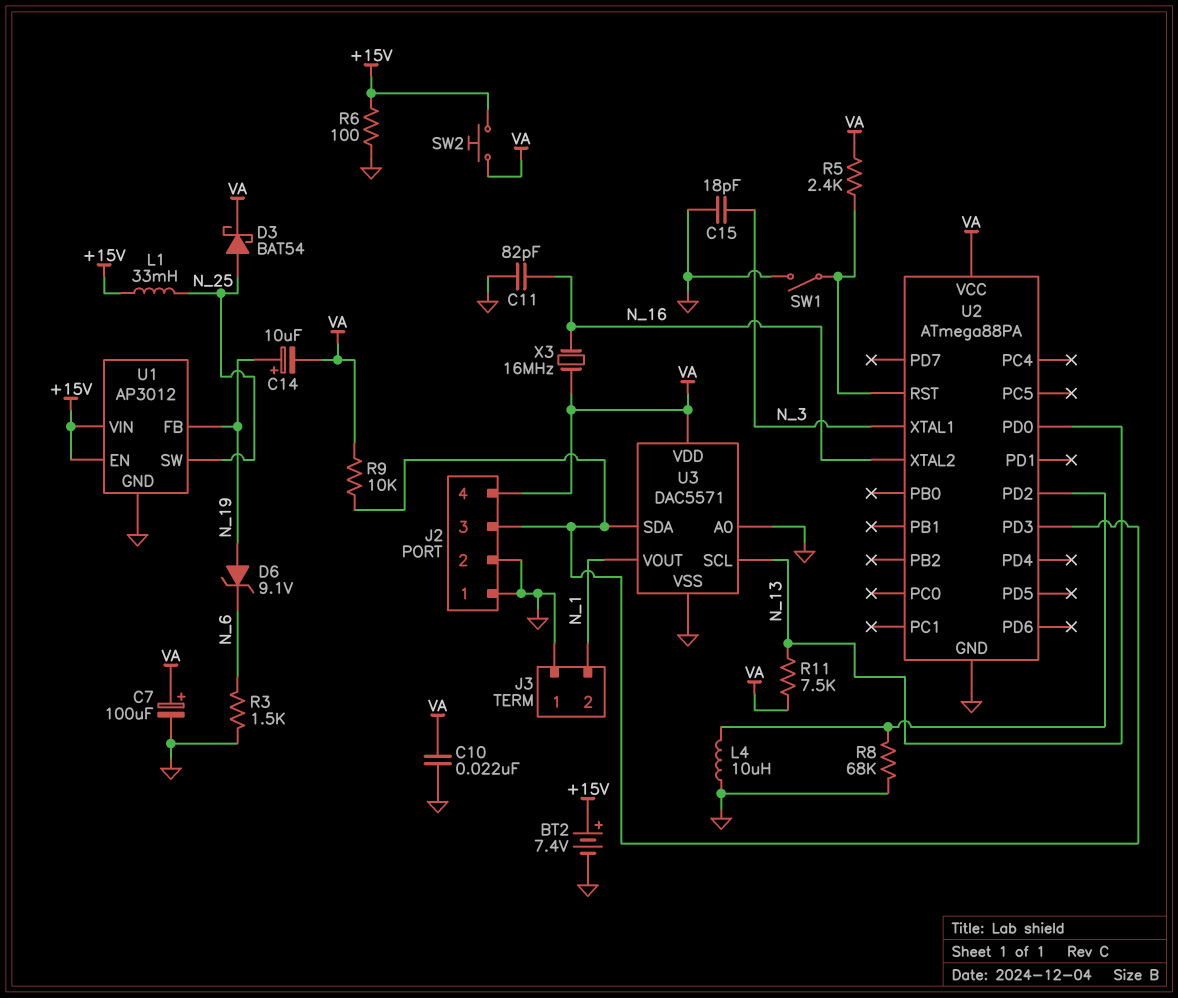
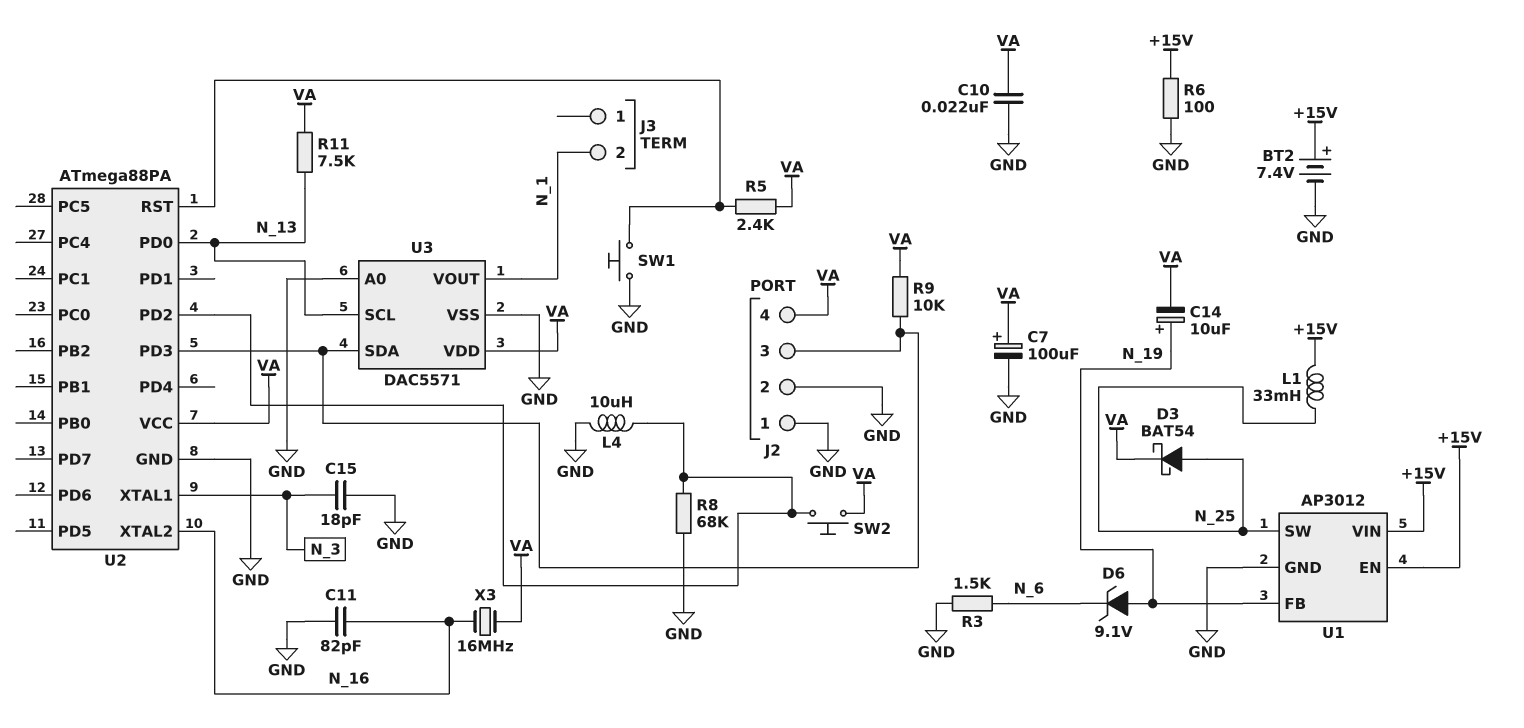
J3 pin 1: GND -> none
SW1: switch (GND, U2/RST) -> button (GND, U2/RST)
SW2: button (+15V, VA) -> button (U2/PD2, VA)

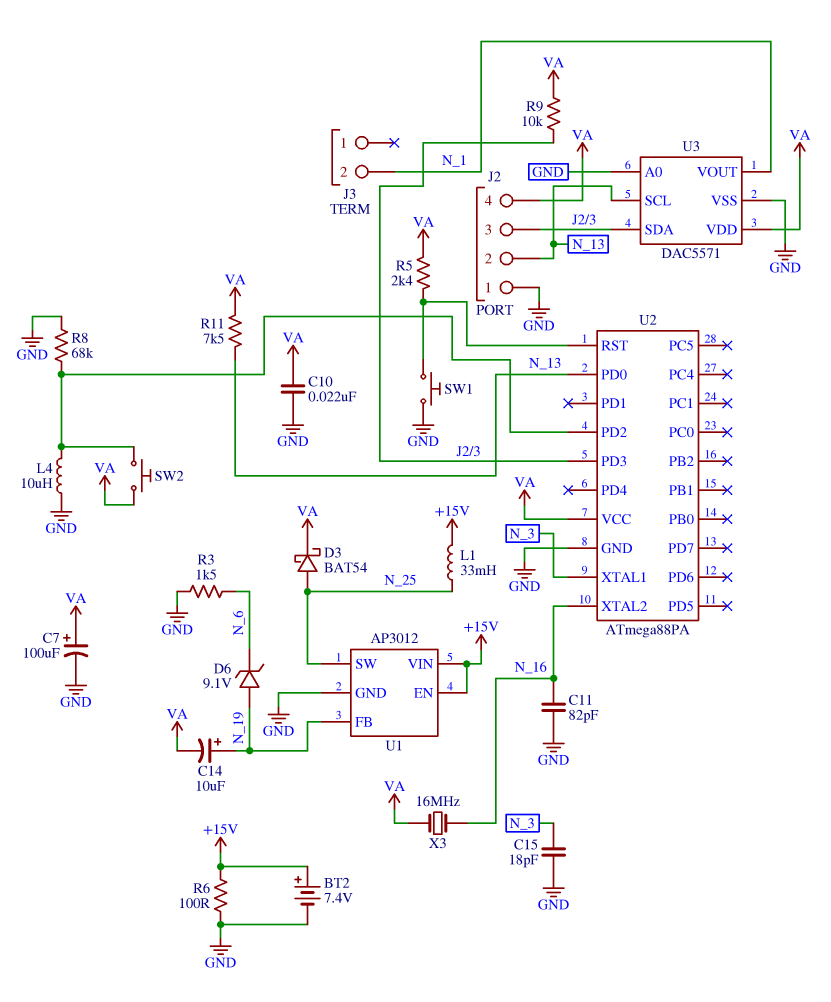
J2 pin 2: GND -> N_13

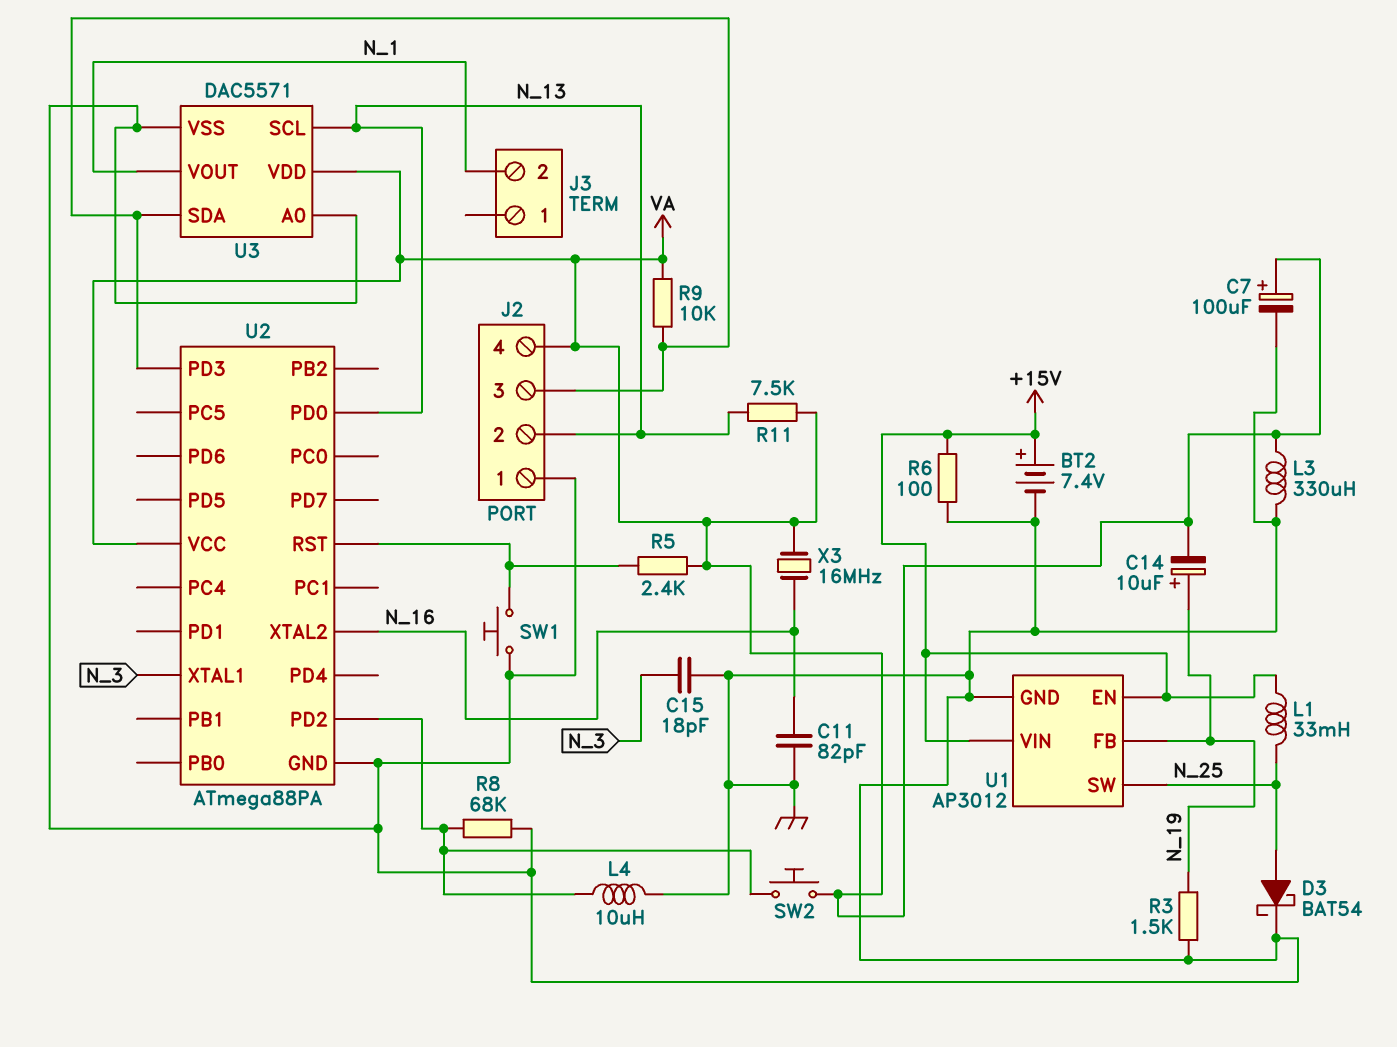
C10: 22nF (GND, VA) -> none
D3: schottky BAT54 (A N_25, K VA) -> schottky BAT54 (A N_25, K GND)
D6: zener 9.1V (A N_19, K N_6) -> none
L3: none -> 330uH (GND, VA)
R3: 1.5k (GND, N_6) -> 1.5k (GND, N_19)

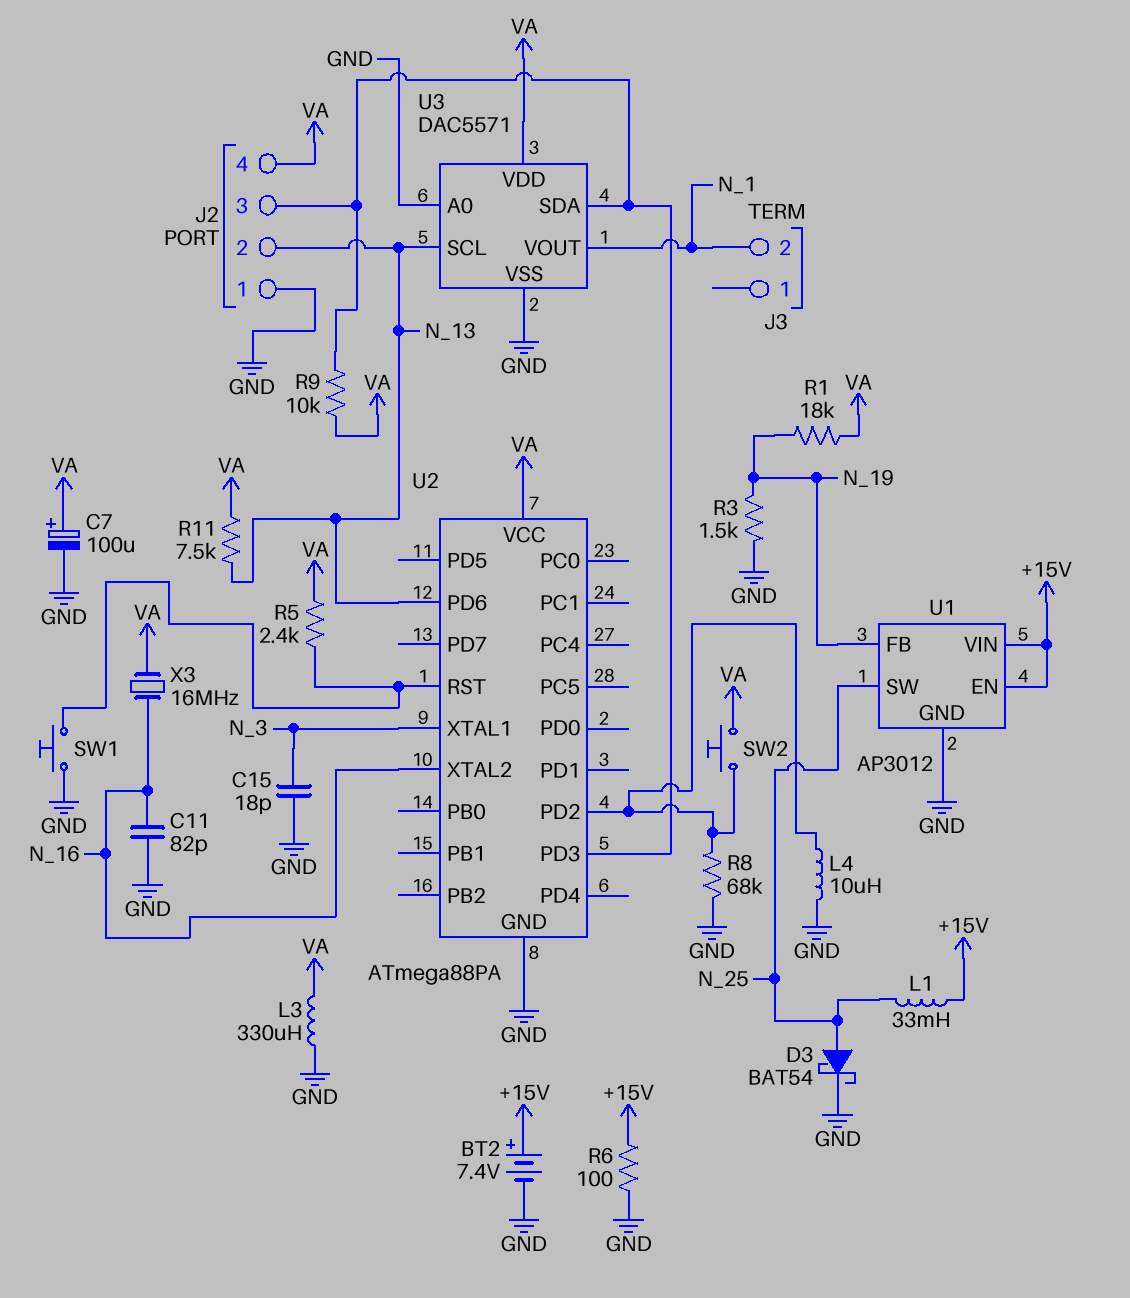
C14: 10uF (plus N_19, minus VA) -> none
R1: none -> 18k (N_19, VA)
U2 pin PD0: N_13 -> none
U2 pin PD6: none -> N_13

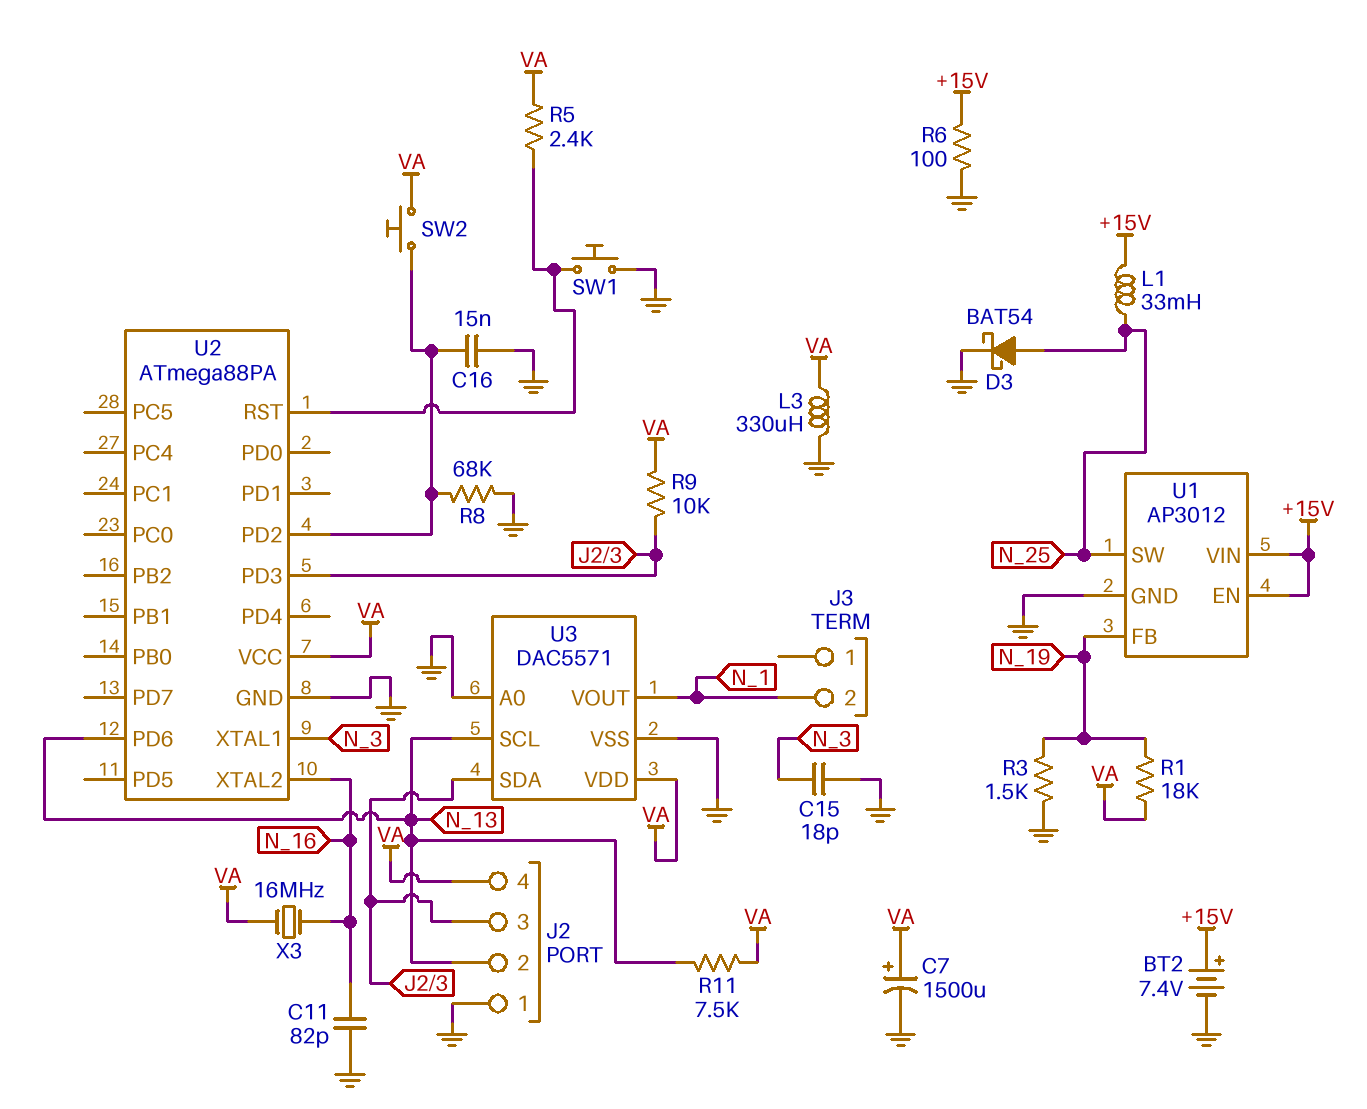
C7: 100uF (plus VA, minus GND) -> 1500uF (plus VA, minus GND)
C16: none -> 15nF (GND, U2/PD2)
L4: 10uH (GND, U2/PD2) -> none

